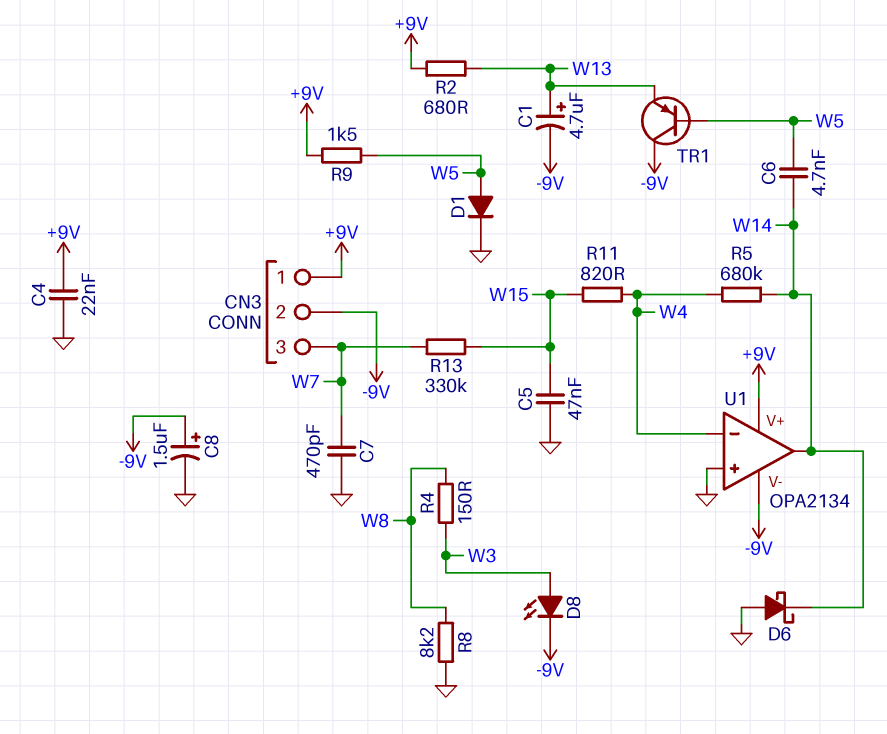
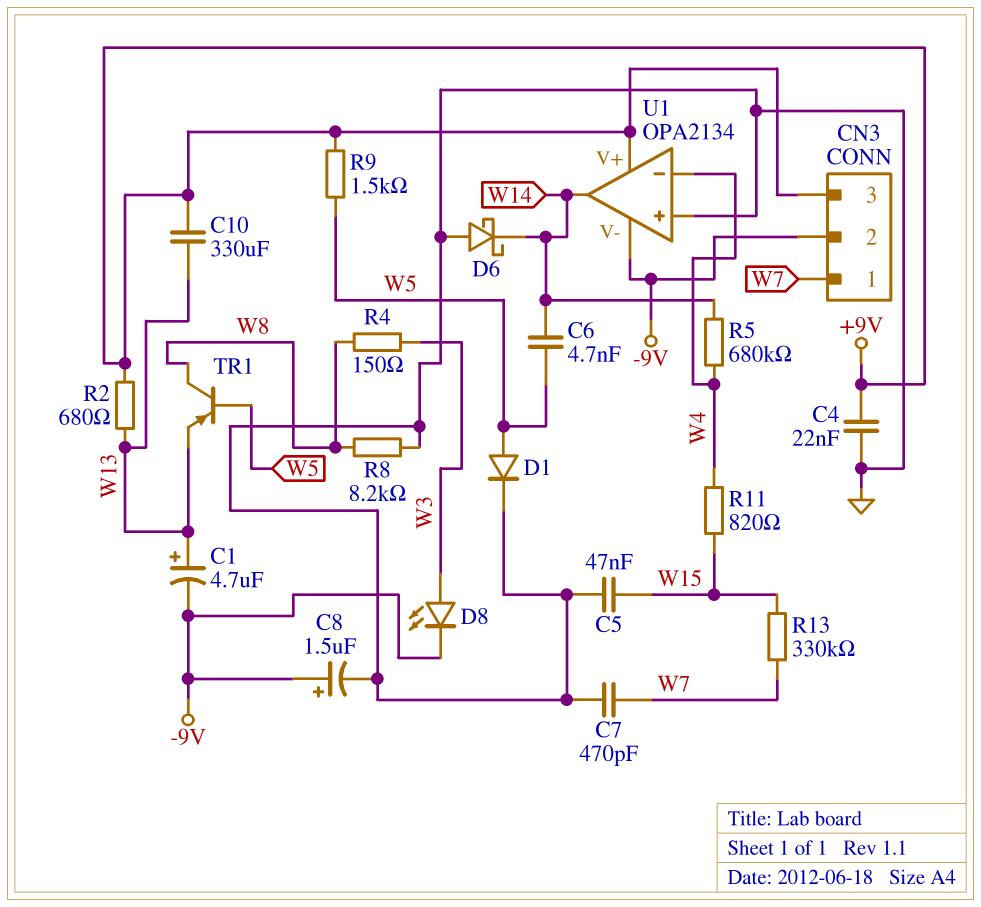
C10: none -> 330uF (+9V, W13)
CN3 pin 1: +9V -> W7
CN3 pin 3: W7 -> +9V
TR1: PNP (B W5, C -9V, E W13) -> PNP (B W5, C W8, E W13)

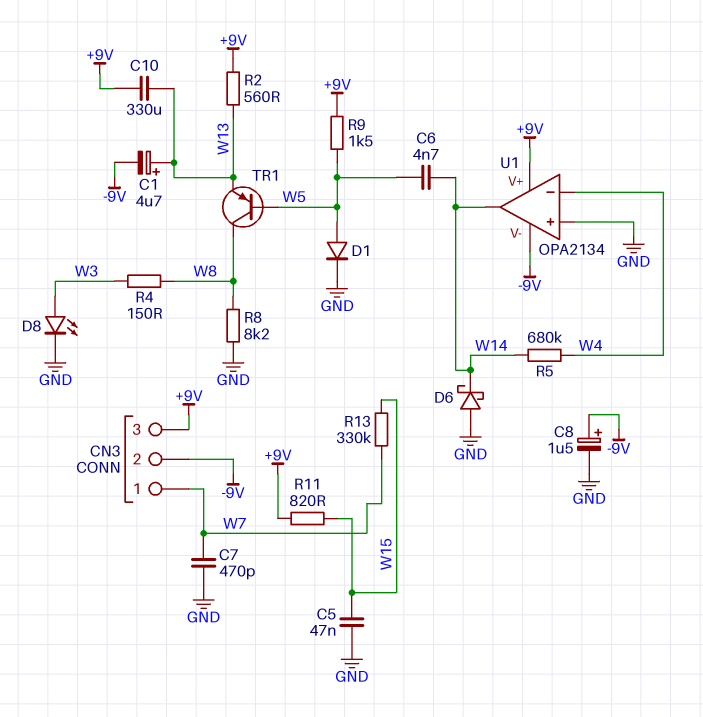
C4: 22nF (+9V, GND) -> none
D8: LED (A W3, K -9V) -> LED (A W3, K GND)
R2: 680 (+9V, W13) -> 560 (+9V, W13)
R11: 820 (W4, W15) -> 820 (+9V, W15)

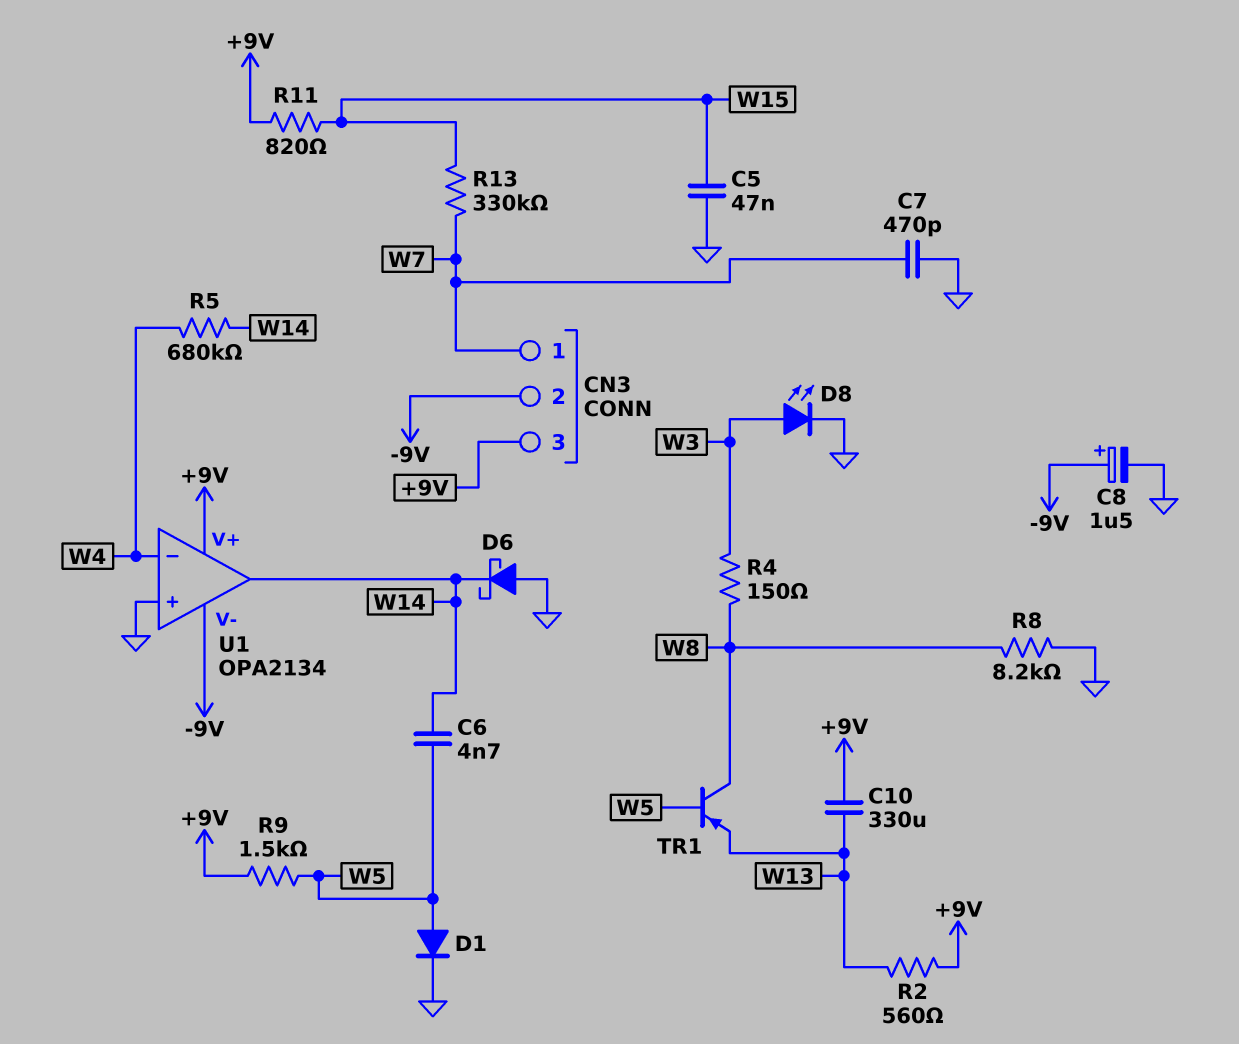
C1: 4.7uF (plus W13, minus -9V) -> none

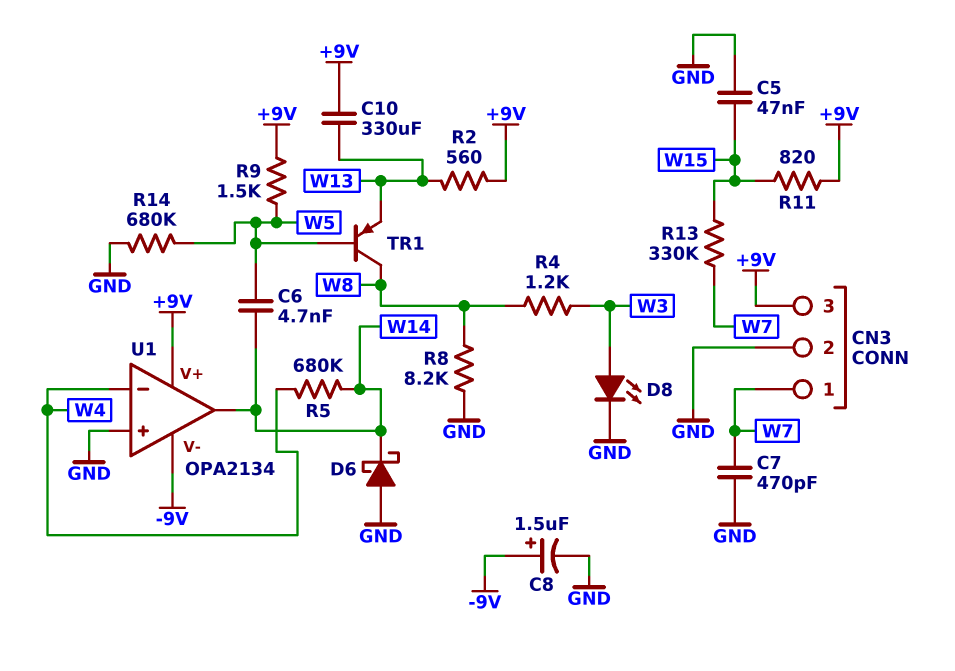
CN3 pin 2: -9V -> GND
D1: diode (A W5, K GND) -> none
R4: 150 (W3, W8) -> 1.2k (W3, W8)
R14: none -> 680k (GND, W5)

